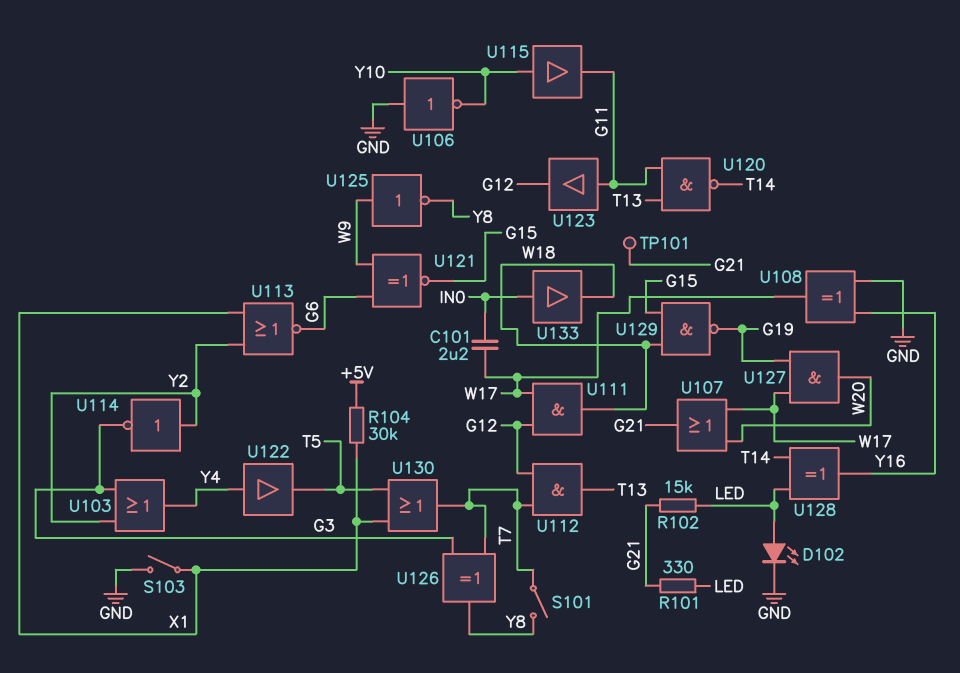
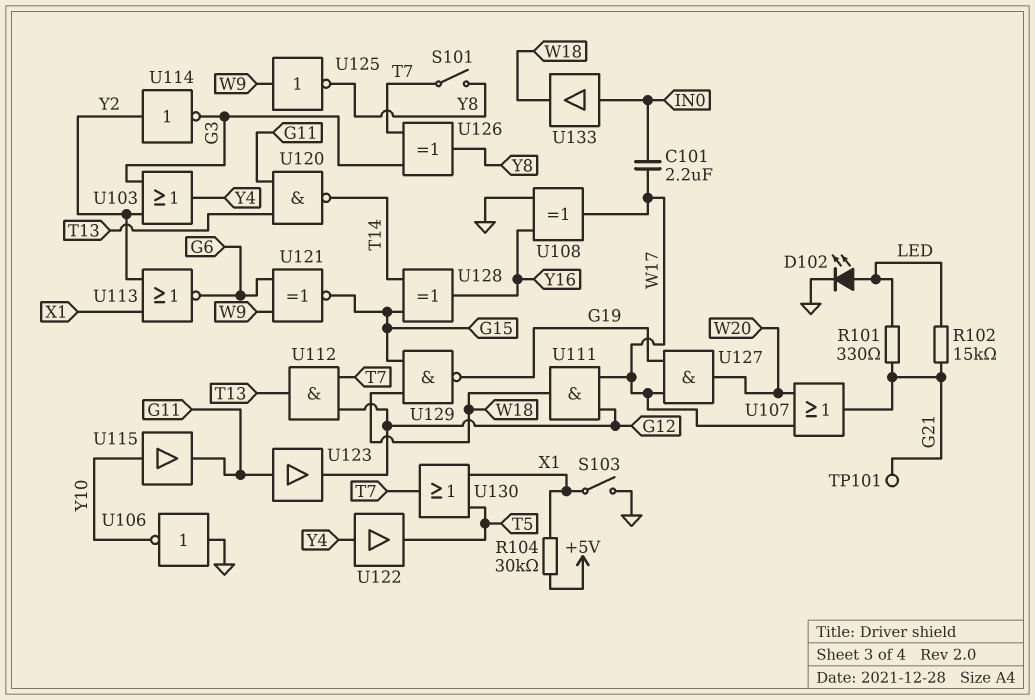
U128: XOR (in LED, in T14, out Y16) -> XOR (in G15, in T14, out Y16)

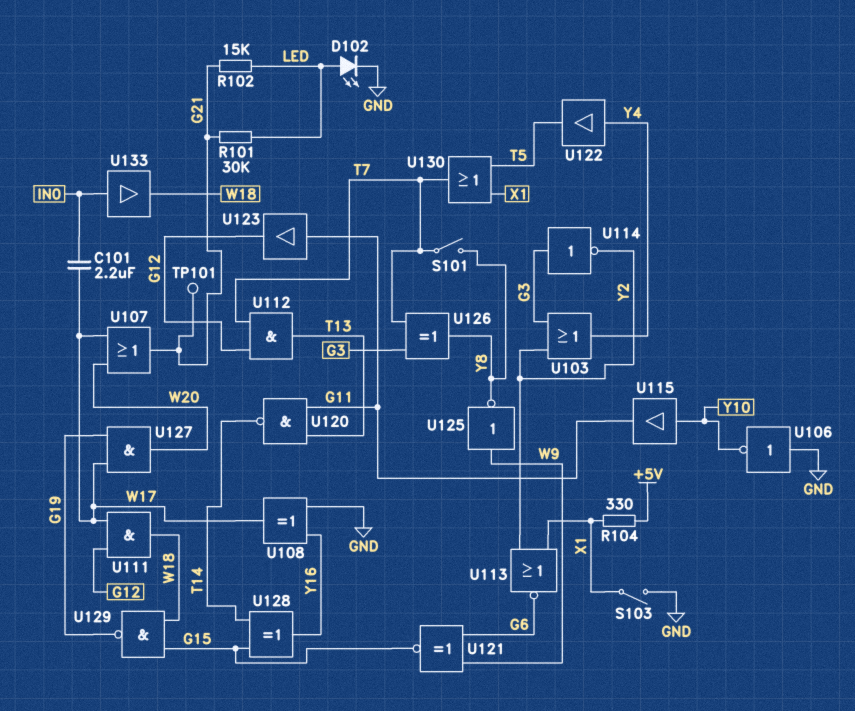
R101: 330 (G21, LED) -> 30k (G21, LED)
R104: 30k (+5V, X1) -> 330 (+5V, X1)
U114: NOT (in Y2, out G3) -> NOT (in G3, out Y2)

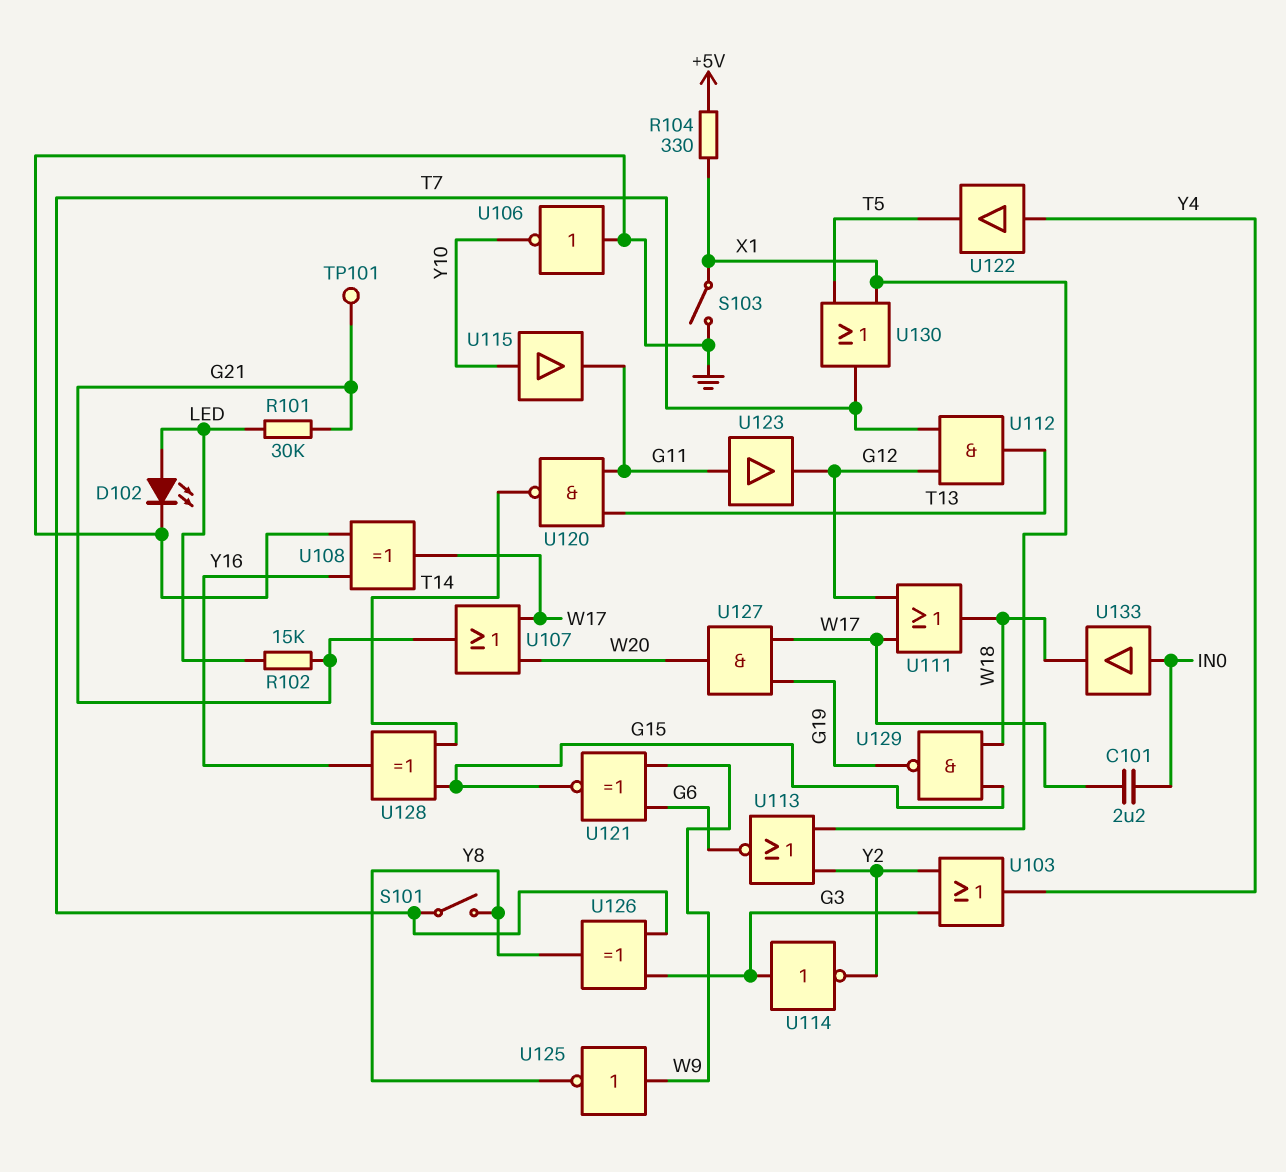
U111: AND (in G12, in W17, out W18) -> OR (in G12, in W17, out W18)

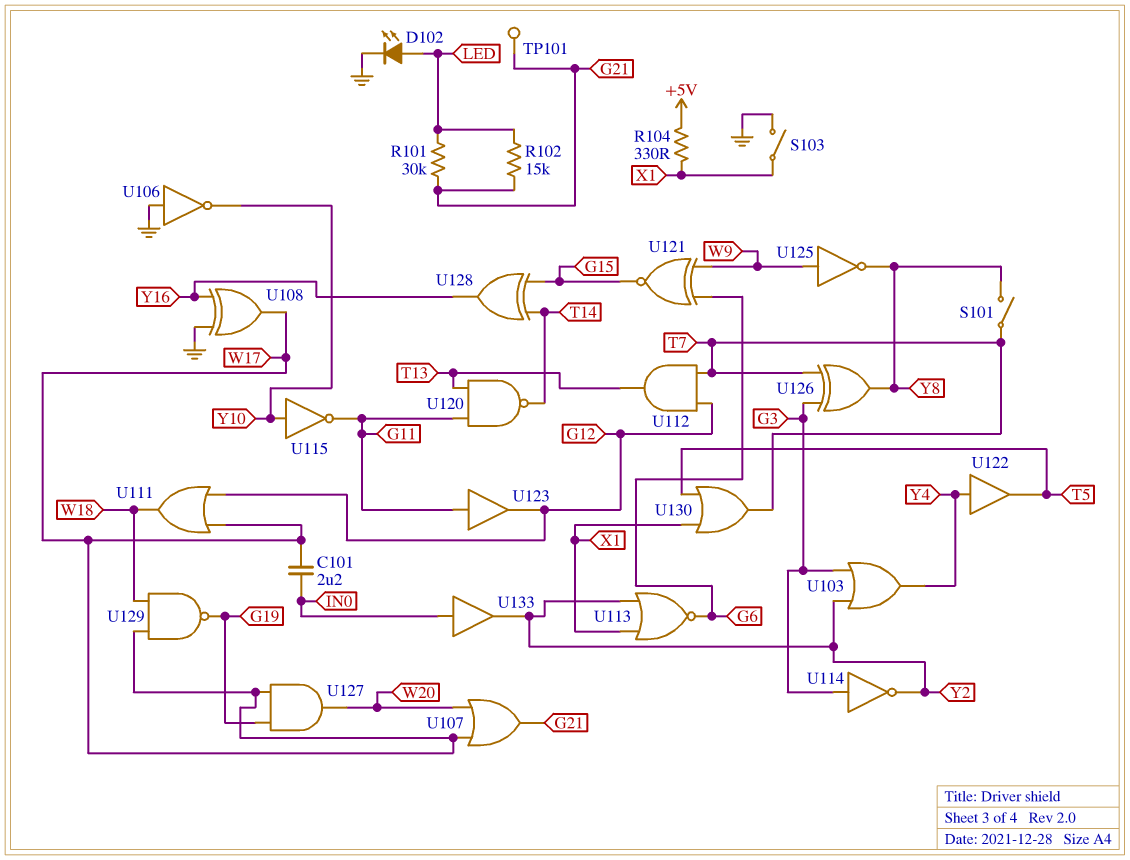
U115: buffer (in Y10, out G11) -> NOT (in Y10, out G11)
U129: NAND (in G15, in W18, out G19) -> NAND (in W17, in W18, out G19)
U133: buffer (in IN0, out W18) -> buffer (in IN0, out Y2)

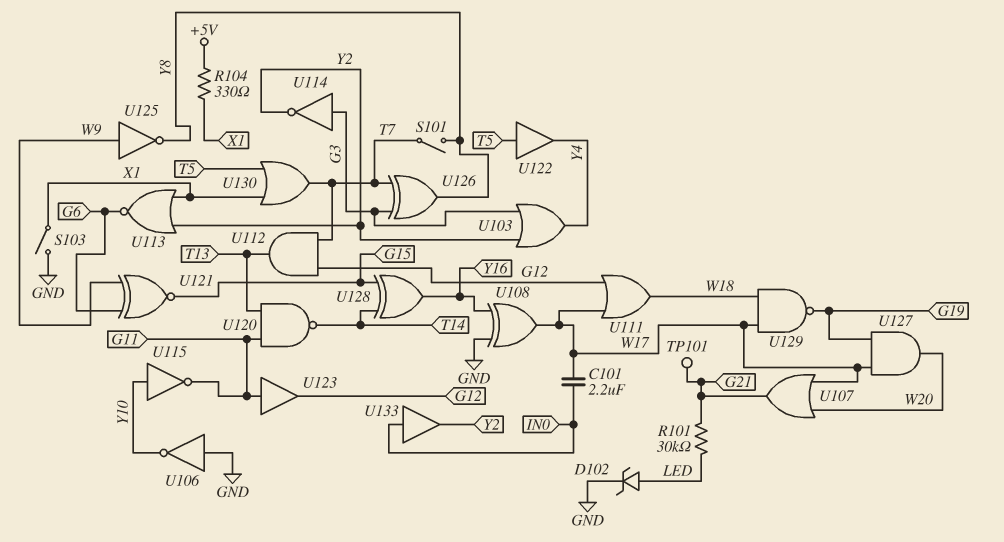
D102: LED (A LED, K GND) -> zener (A LED, K GND)
R102: 15k (G21, LED) -> none
U122: buffer (in Y4, out T5) -> buffer (in T5, out Y4)

